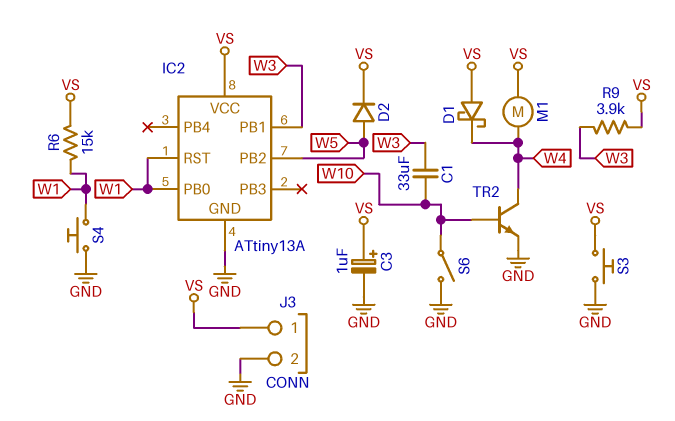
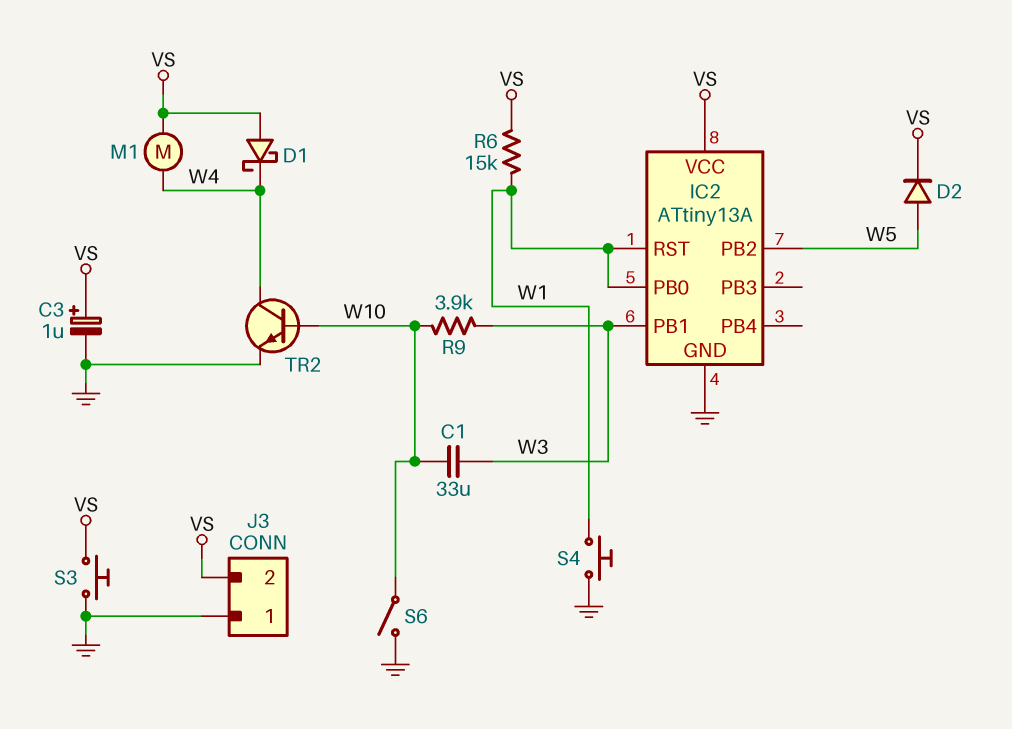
J3 pin 1: VS -> GND
J3 pin 2: GND -> VS
R9: 3.9k (VS, W3) -> 3.9k (W3, W10)

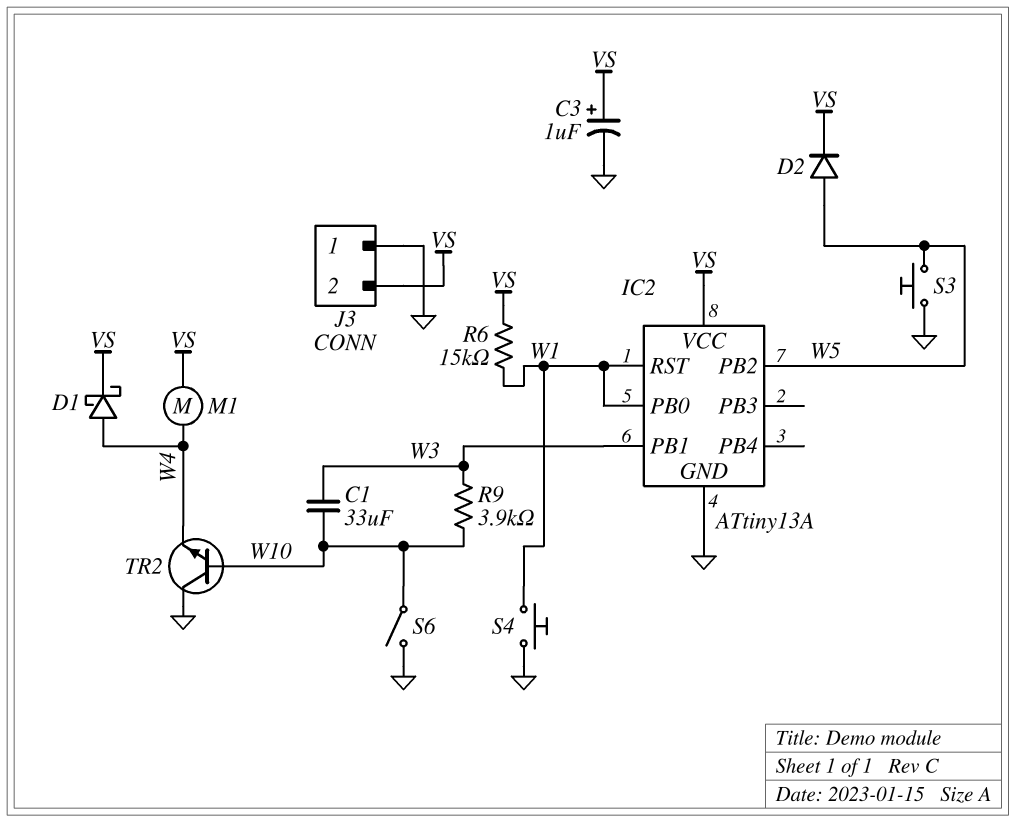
D1: schottky (A VS, K W4) -> schottky (A W4, K VS)
S3: button (GND, VS) -> button (GND, W5)
TR2: NPN (B W10, C W4, E GND) -> NPN (B W10, C GND, E W4)

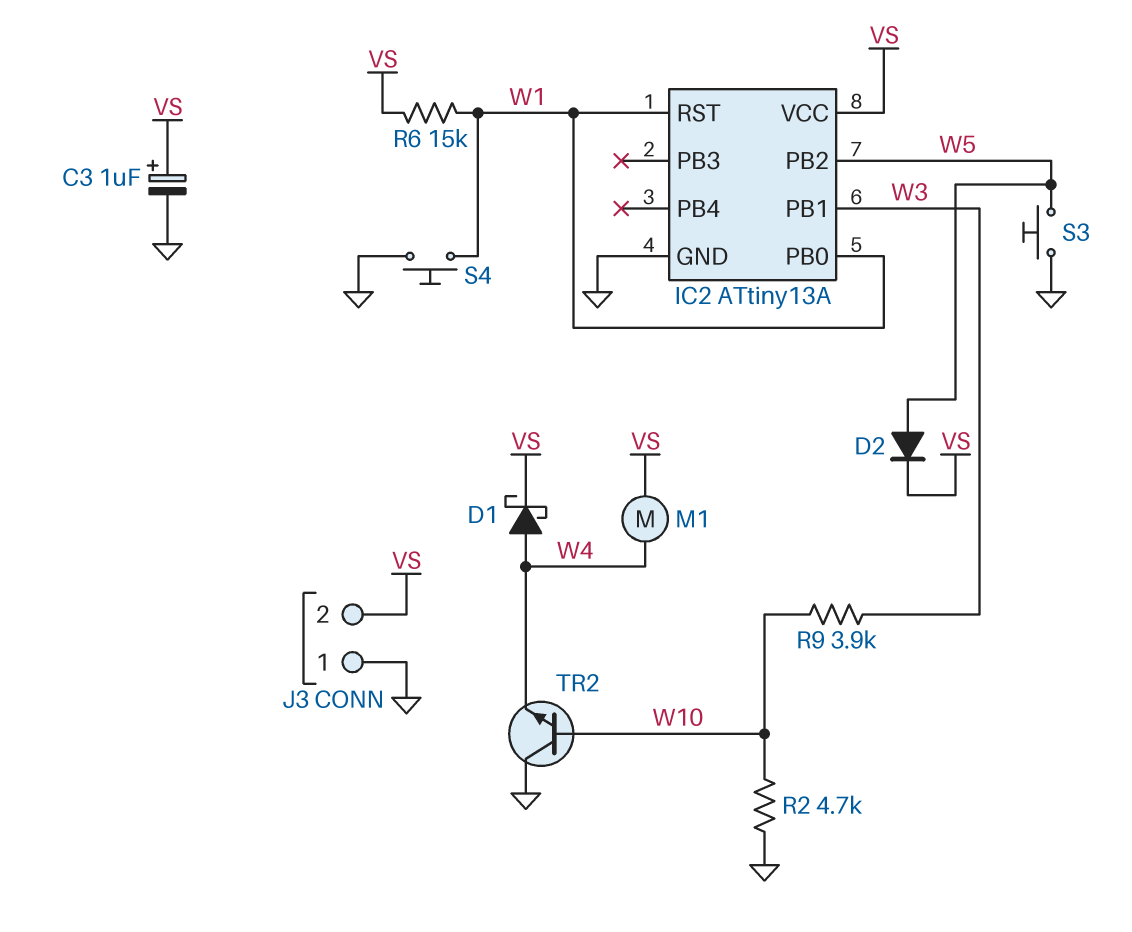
C1: 33uF (W3, W10) -> none
R2: none -> 4.7k (GND, W10)
S6: switch (GND, W10) -> none

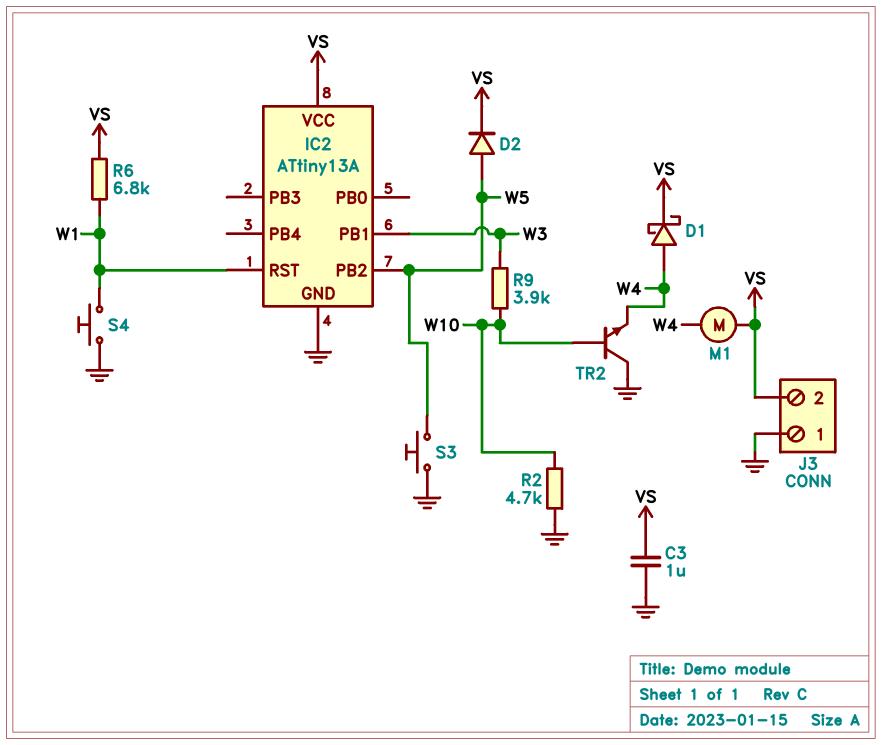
C3: 1uF (plus VS, minus GND) -> 1uF (GND, VS)
IC2 pin PB0: W1 -> none
R6: 15k (VS, W1) -> 6.8k (VS, W1)

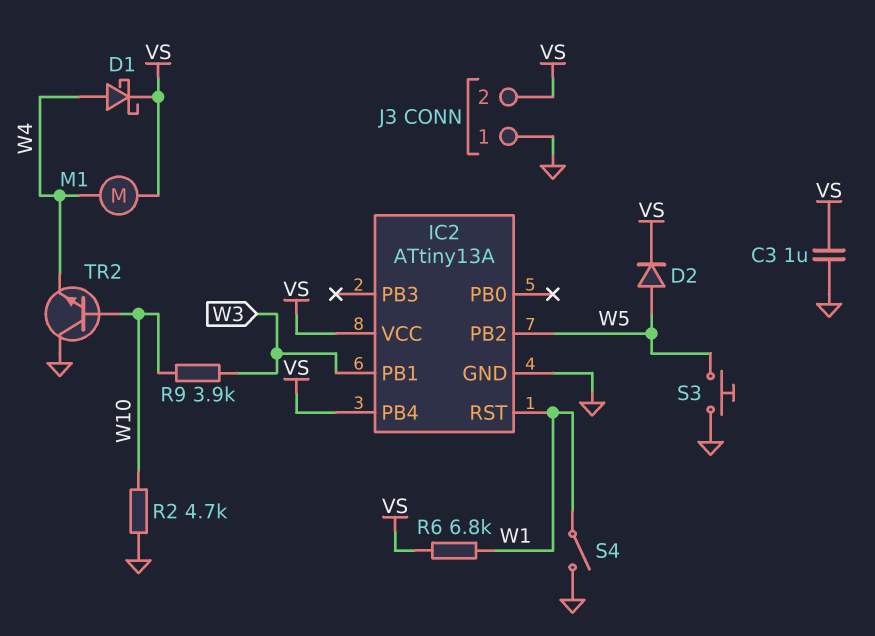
IC2 pin PB4: none -> VS
S4: button (GND, W1) -> switch (GND, W1)

